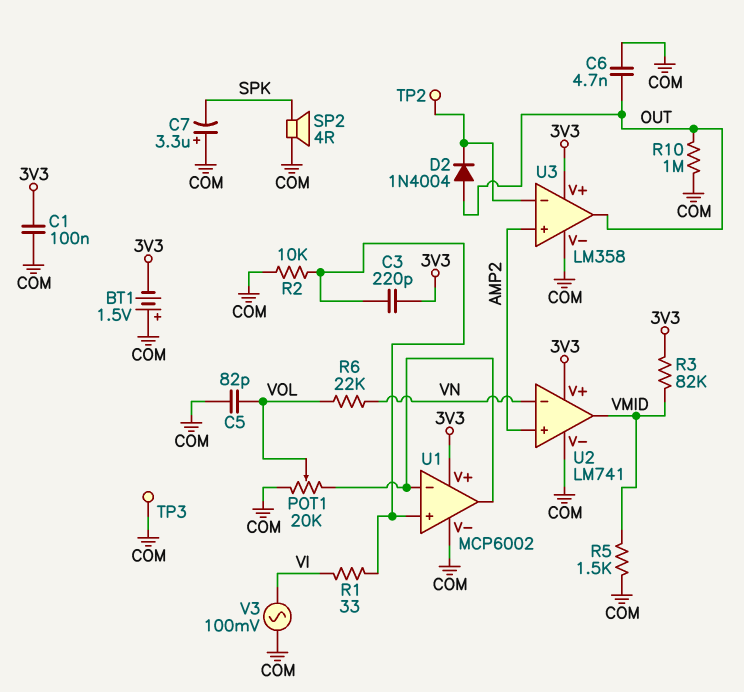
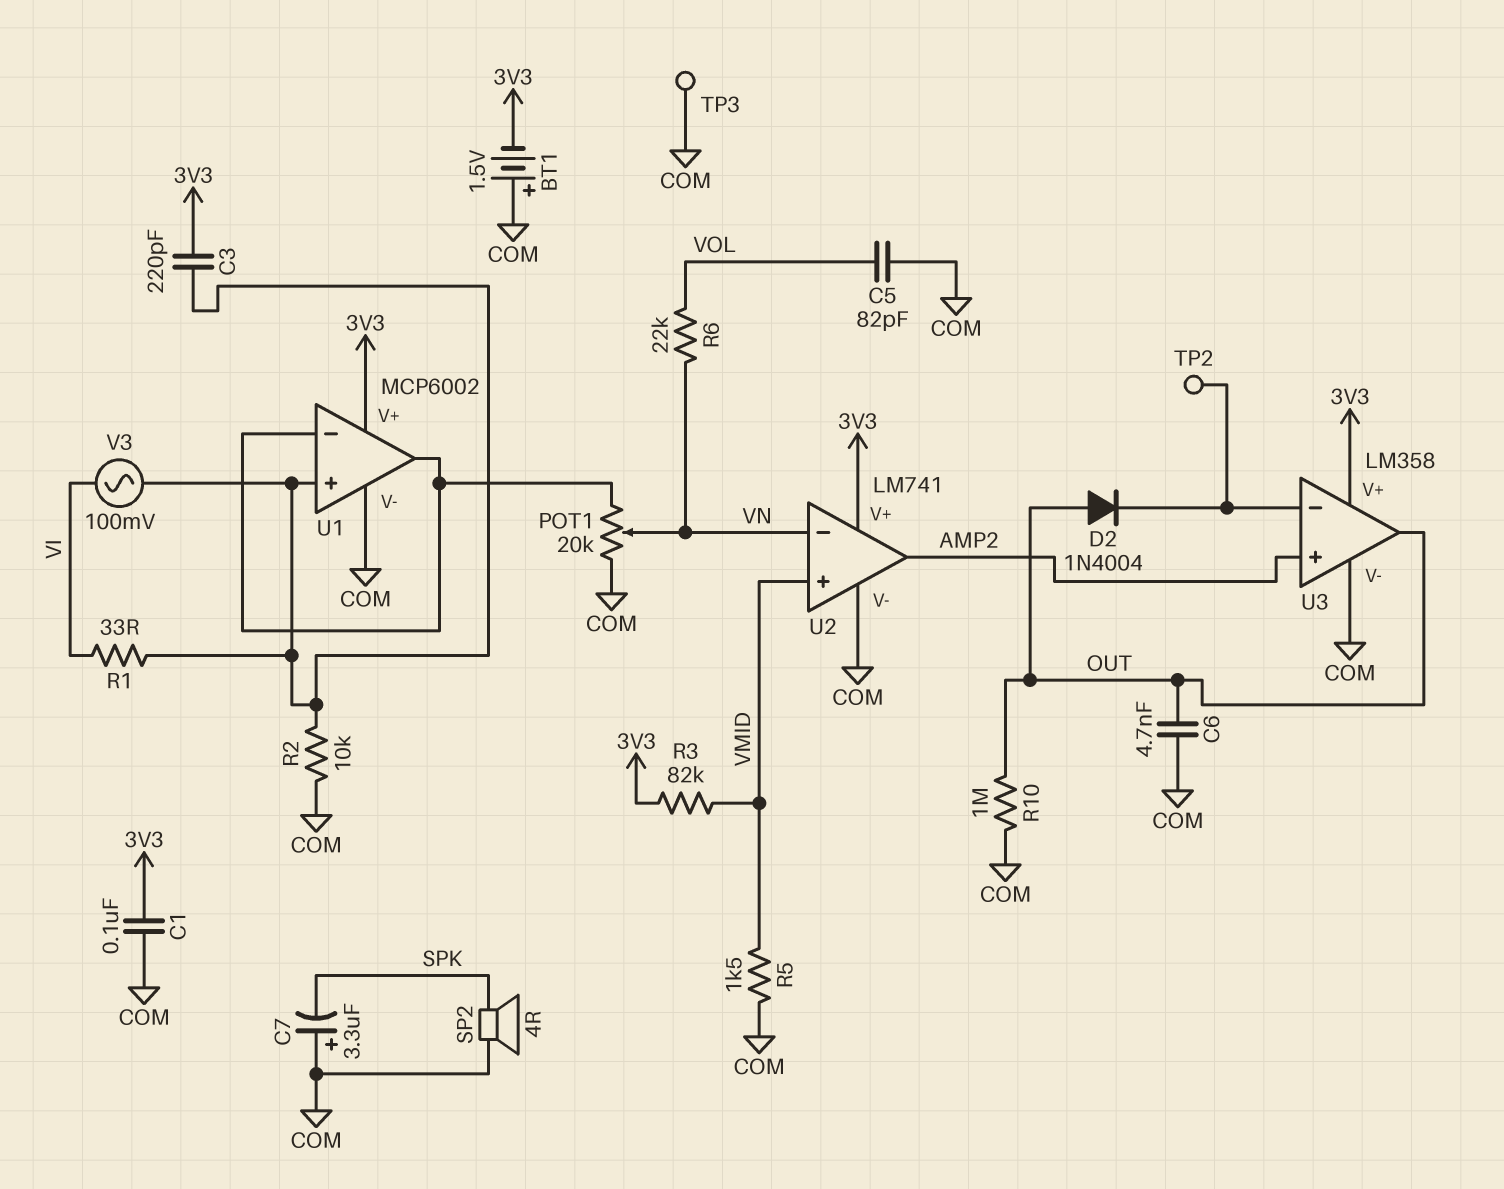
POT1: 20k (COM, U1/in-, wiper VOL) -> 20k (COM, U1/in-, wiper VN)
U2 pin in+: AMP2 -> VMID
U2 pin out: VMID -> AMP2
V3: AC 100mV (COM, VI) -> AC 100mV (U1/in+, VI)

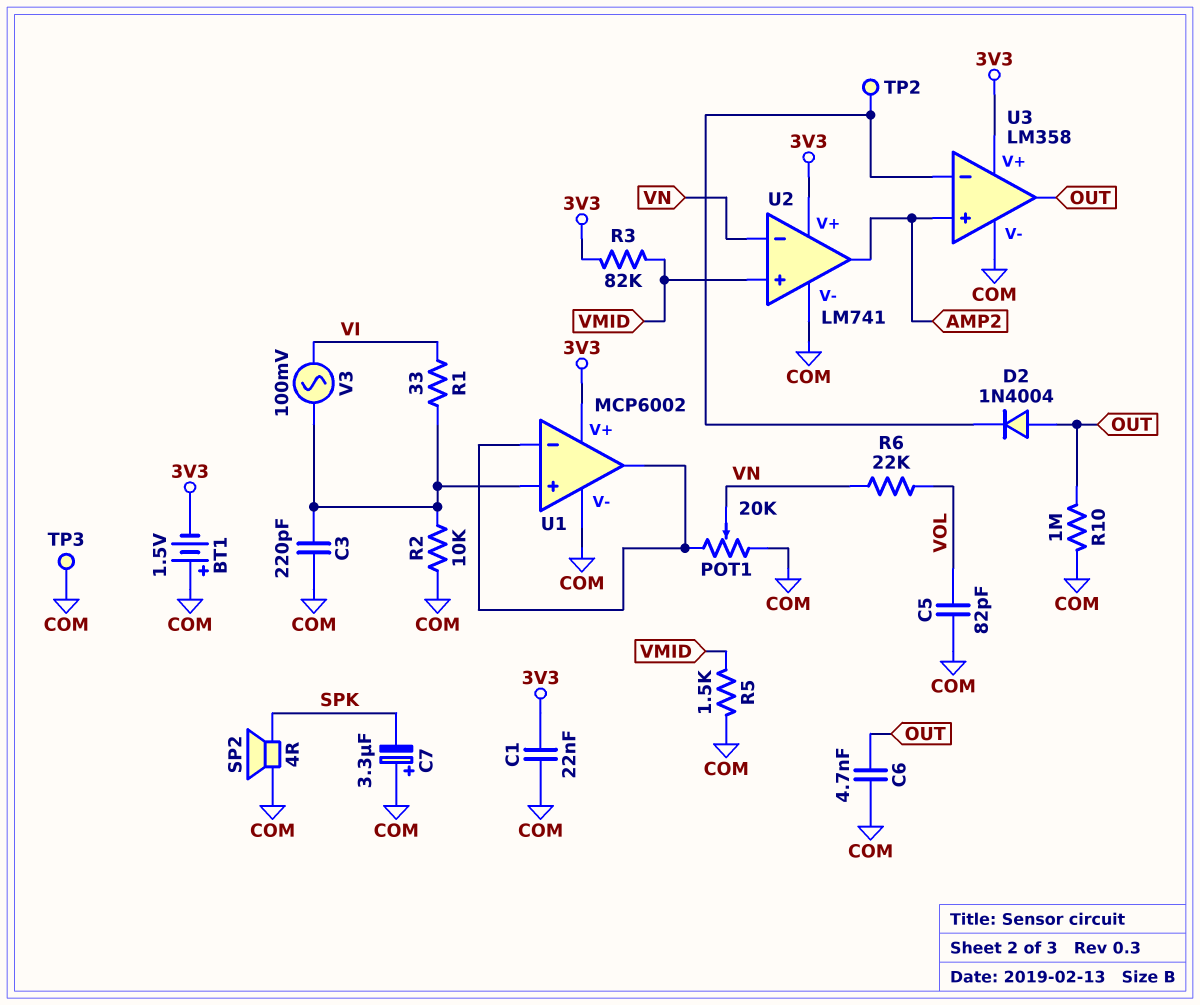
C1: 100nF (3V3, COM) -> 22nF (3V3, COM)
C3: 220pF (3V3, U1/in+) -> 220pF (COM, U1/in+)

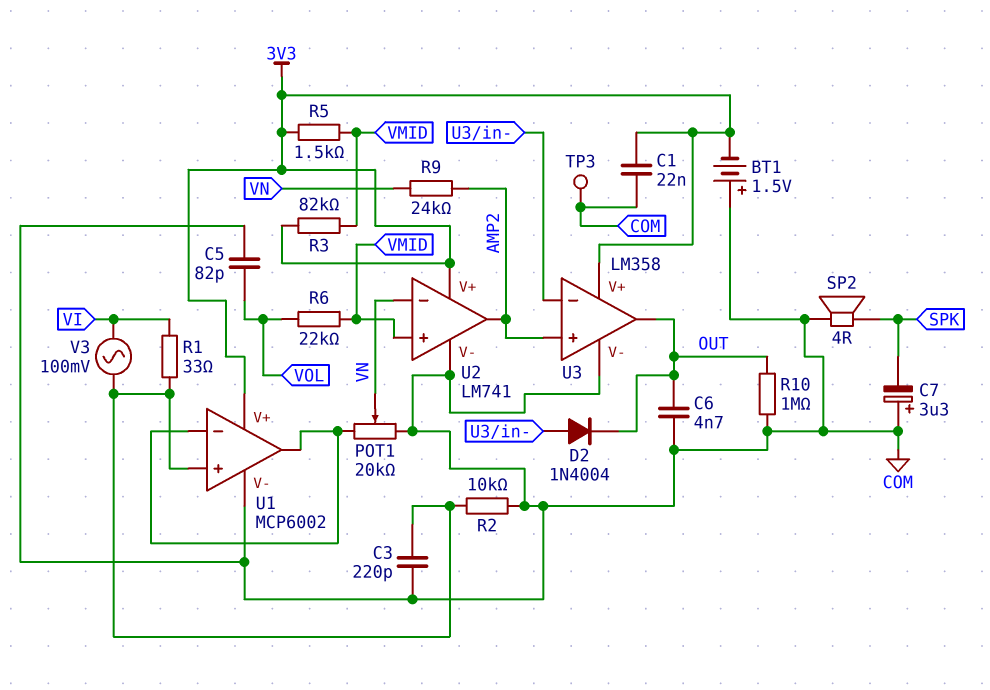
D2: diode 1N4004 (A OUT, K U3/in-) -> diode 1N4004 (A U3/in-, K OUT)
R5: 1.5k (COM, VMID) -> 1.5k (3V3, VMID)
R6: 22k (VN, VOL) -> 22k (VMID, VOL)
R9: none -> 24k (AMP2, VN)
TP2: test point (U3/in-) -> none

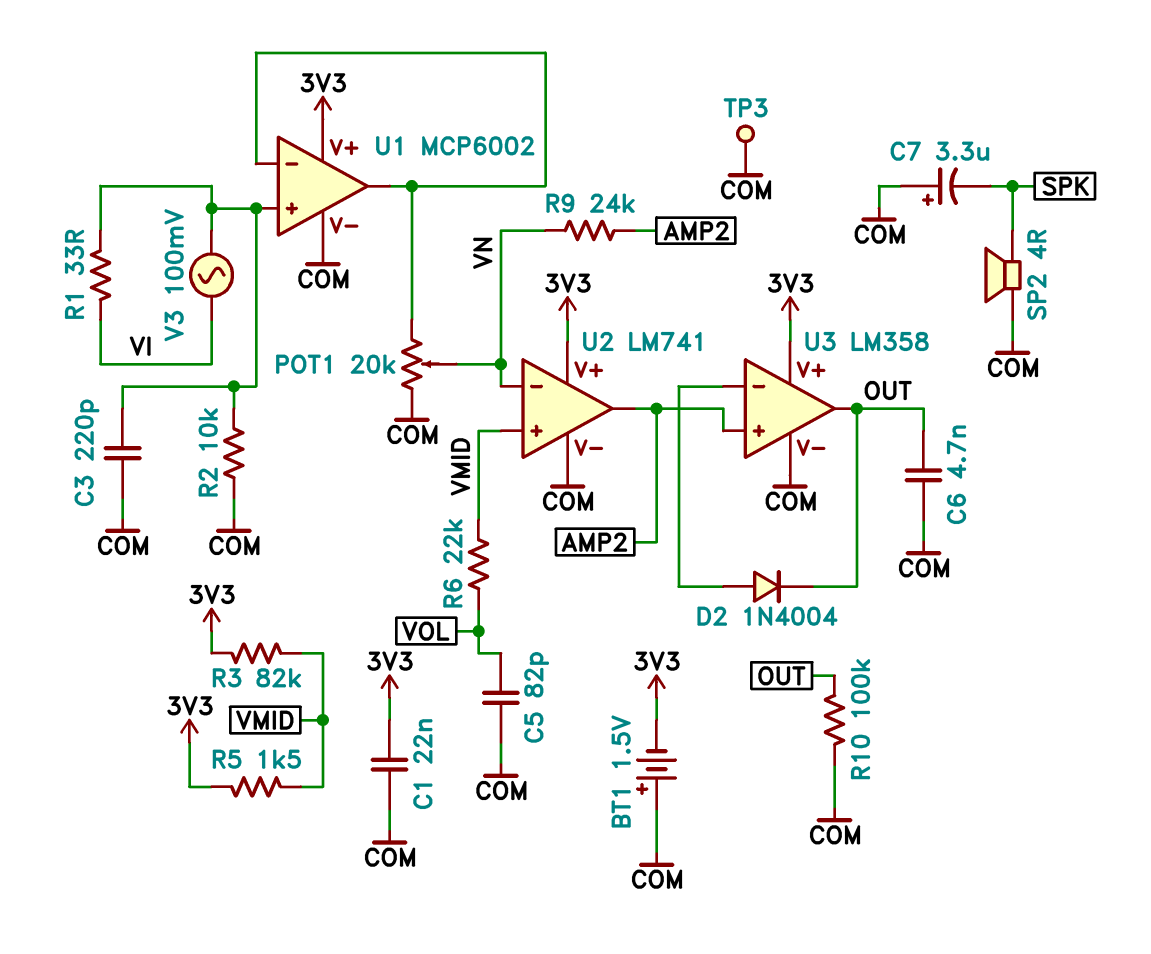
R10: 1M (COM, OUT) -> 100k (COM, OUT)

